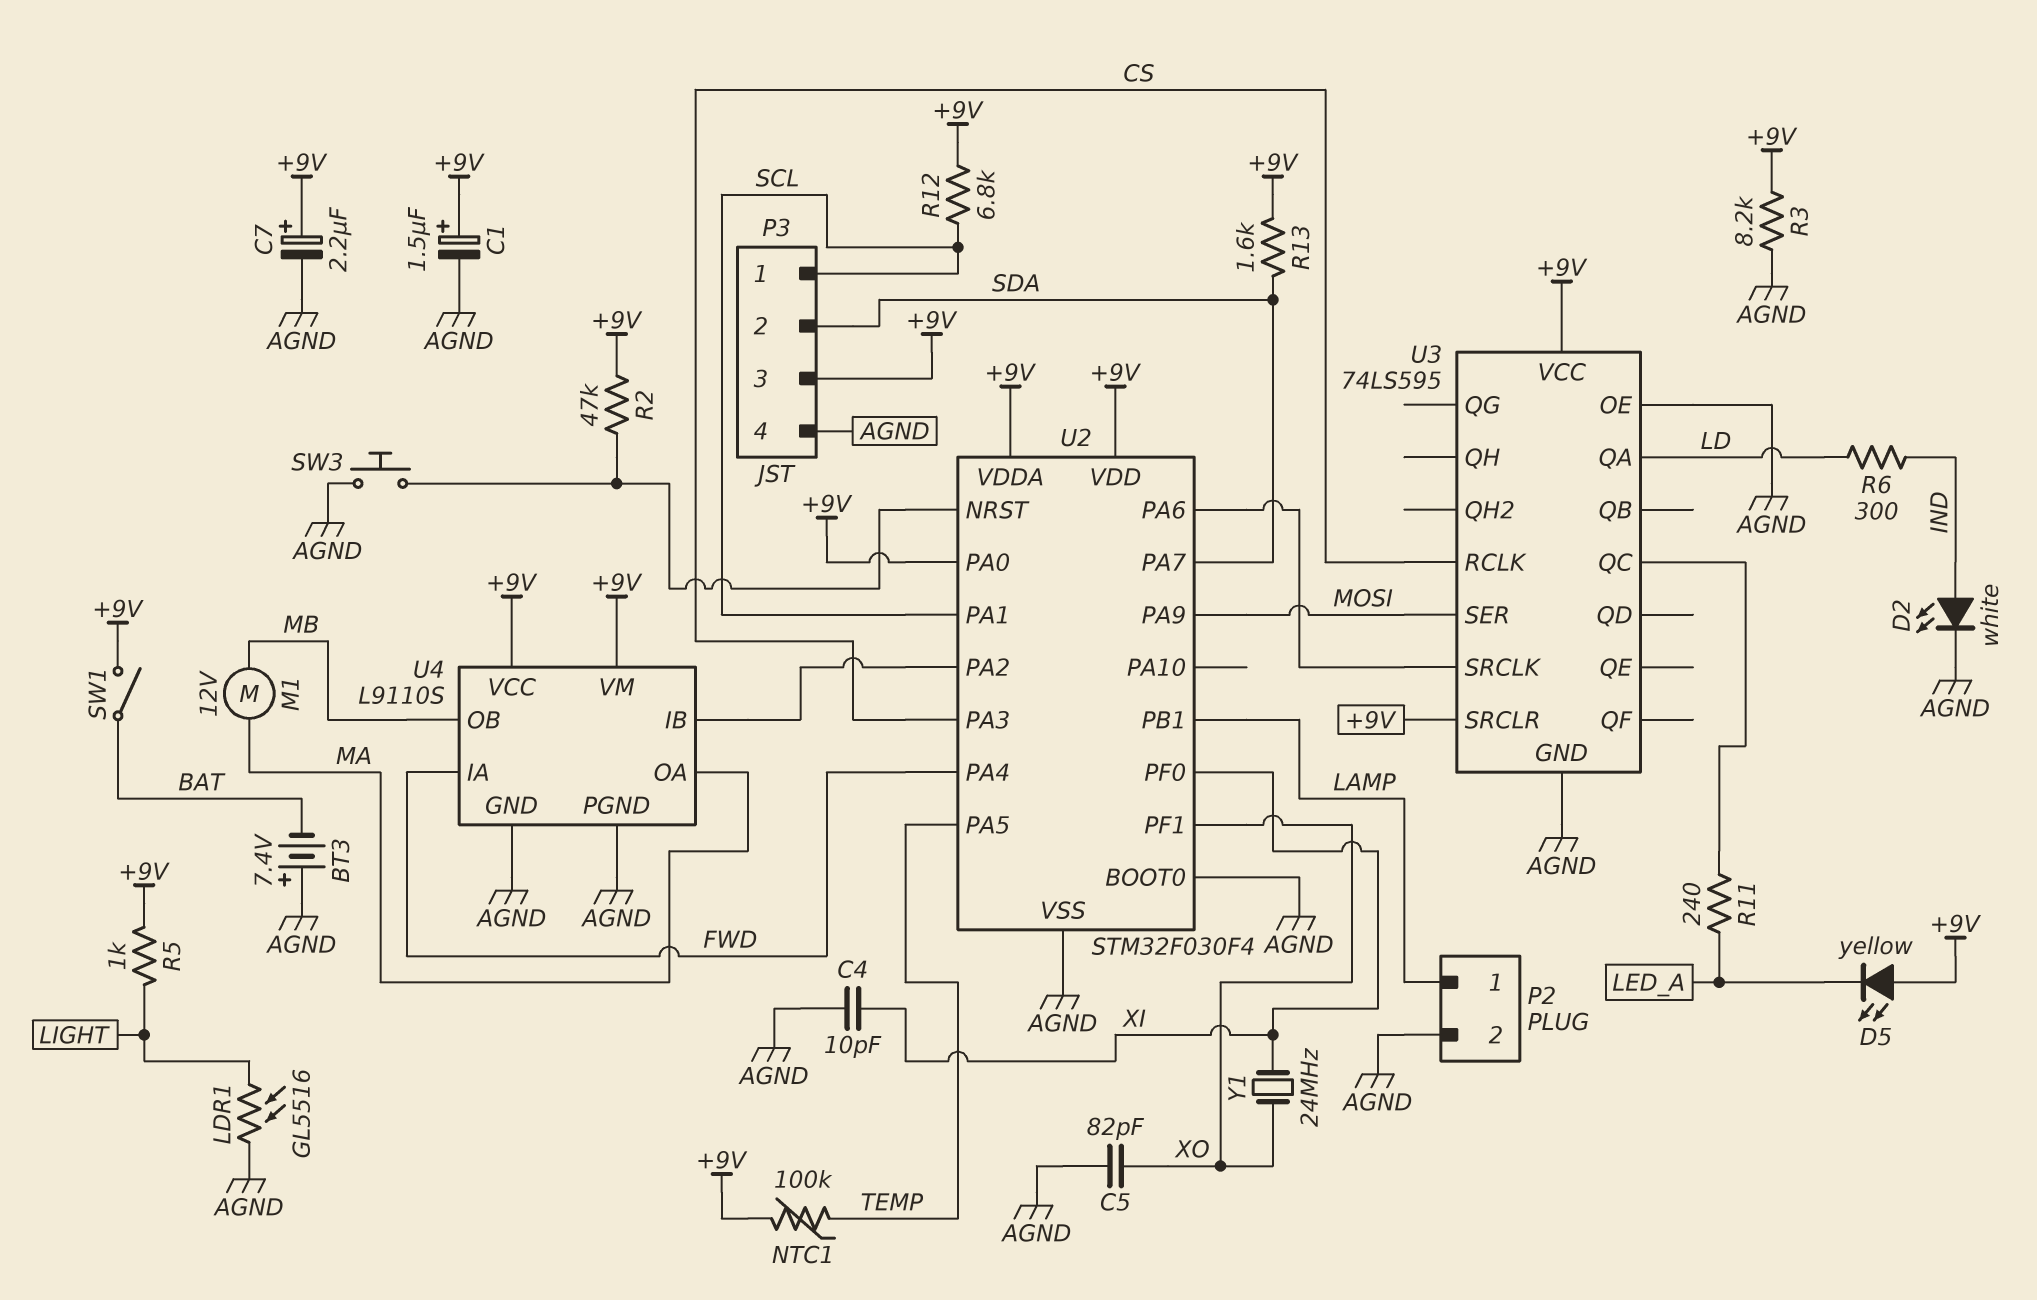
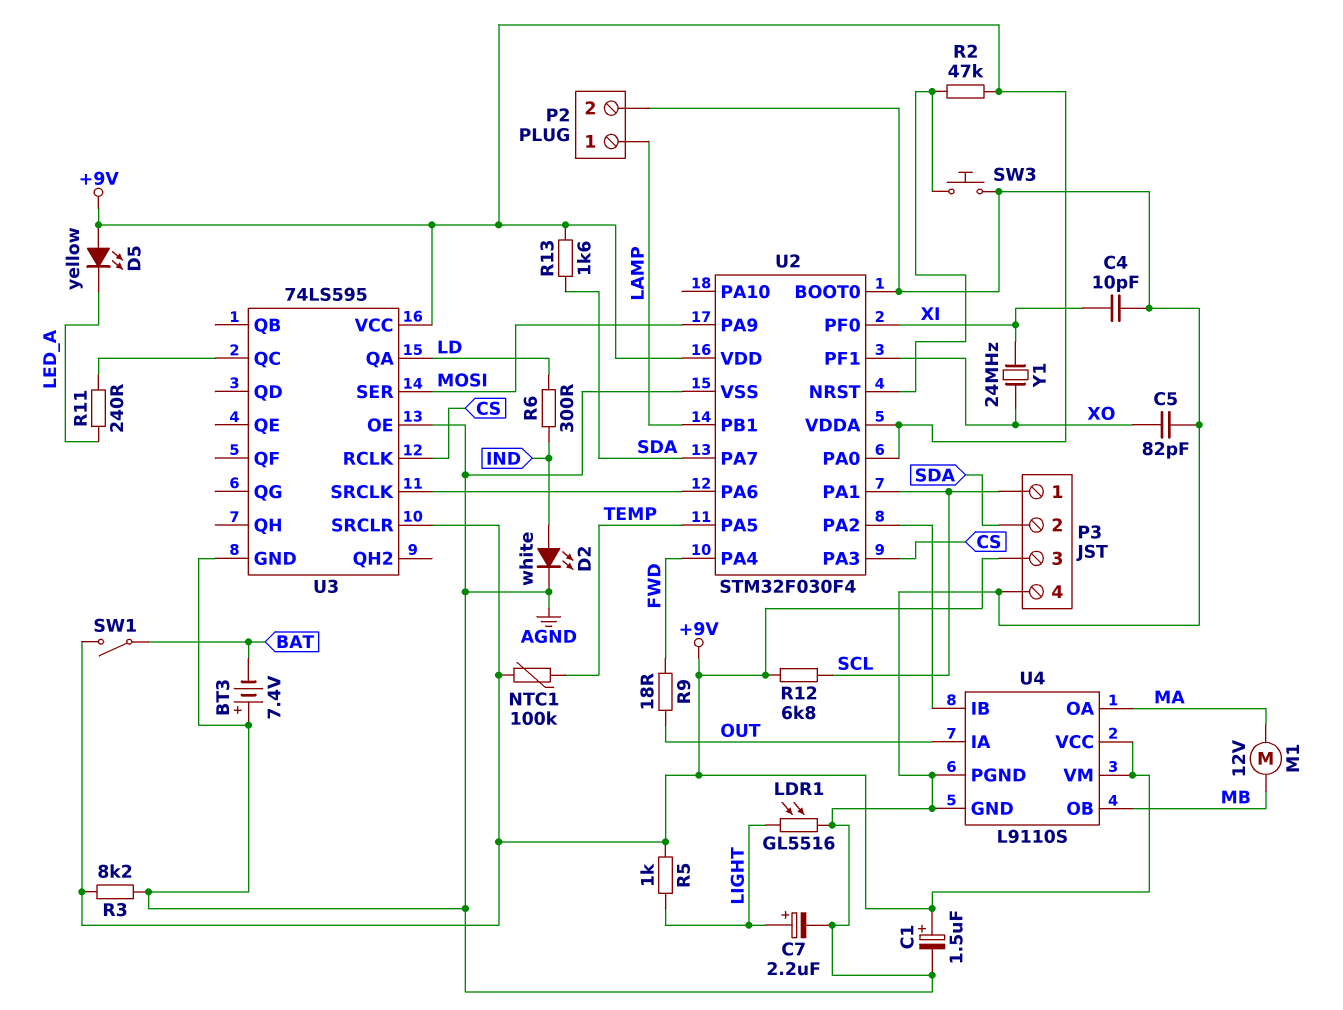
C7: 2.2uF (plus +9V, minus AGND) -> 2.2uF (plus LIGHT, minus AGND)
R9: none -> 18 (FWD, OUT)
U4 pin IA: FWD -> OUT

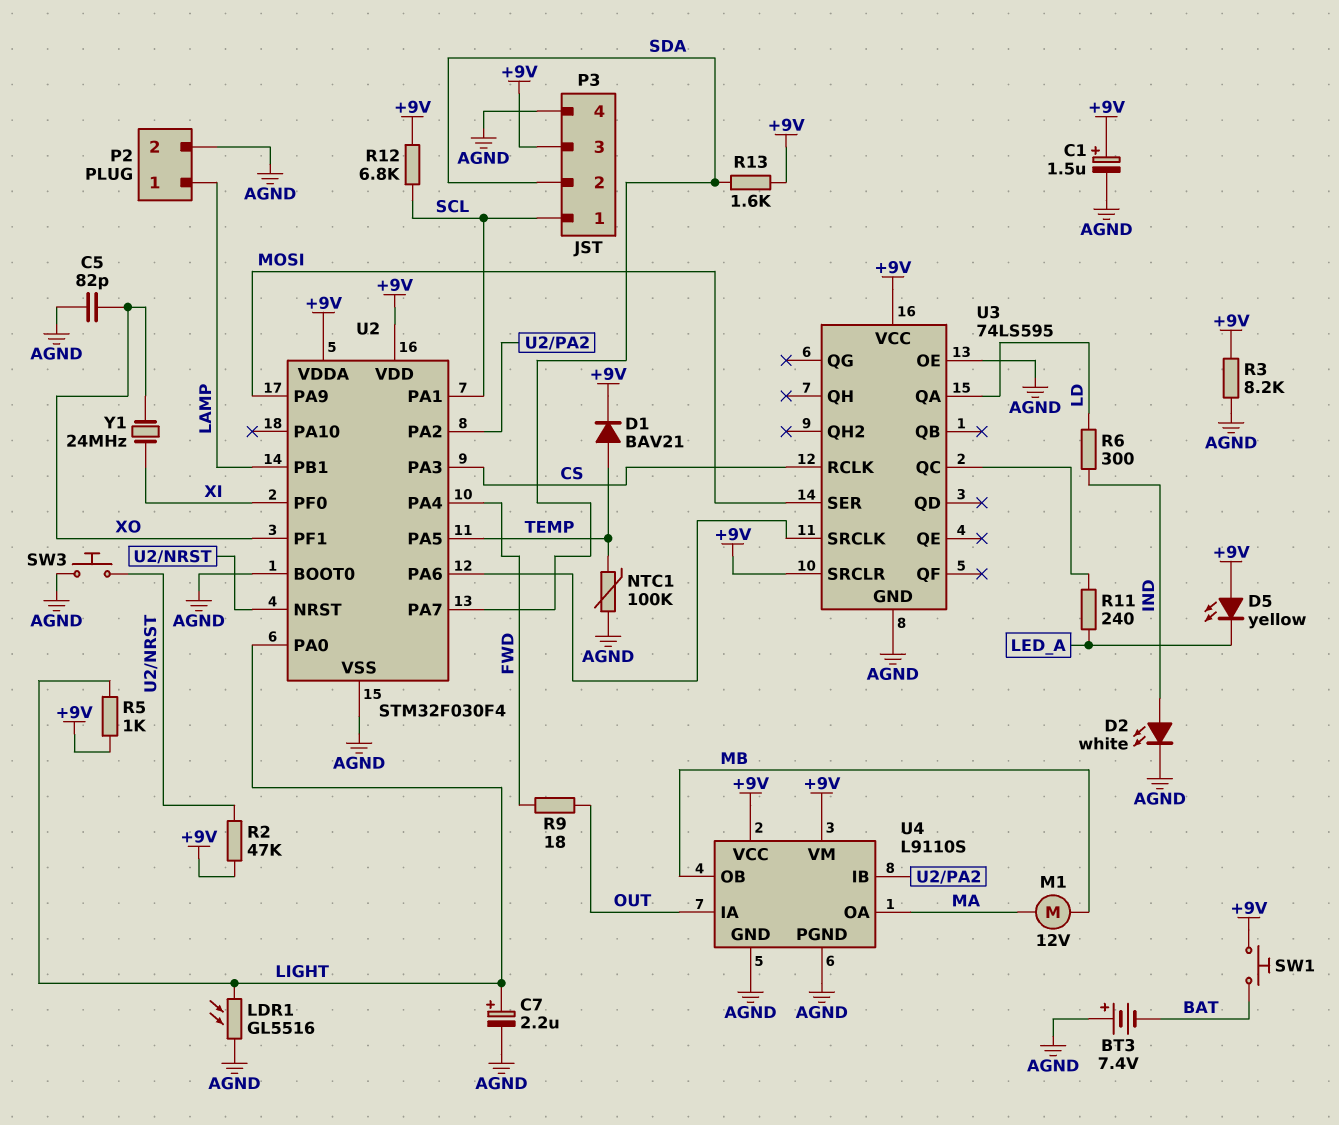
C4: 10pF (AGND, XI) -> none
D1: none -> diode BAV21 (A TEMP, K +9V)
NTC1: 100k (+9V, TEMP) -> 100k (AGND, TEMP)
SW1: switch (+9V, BAT) -> button (+9V, BAT)
U2 pin PA0: +9V -> LIGHT

